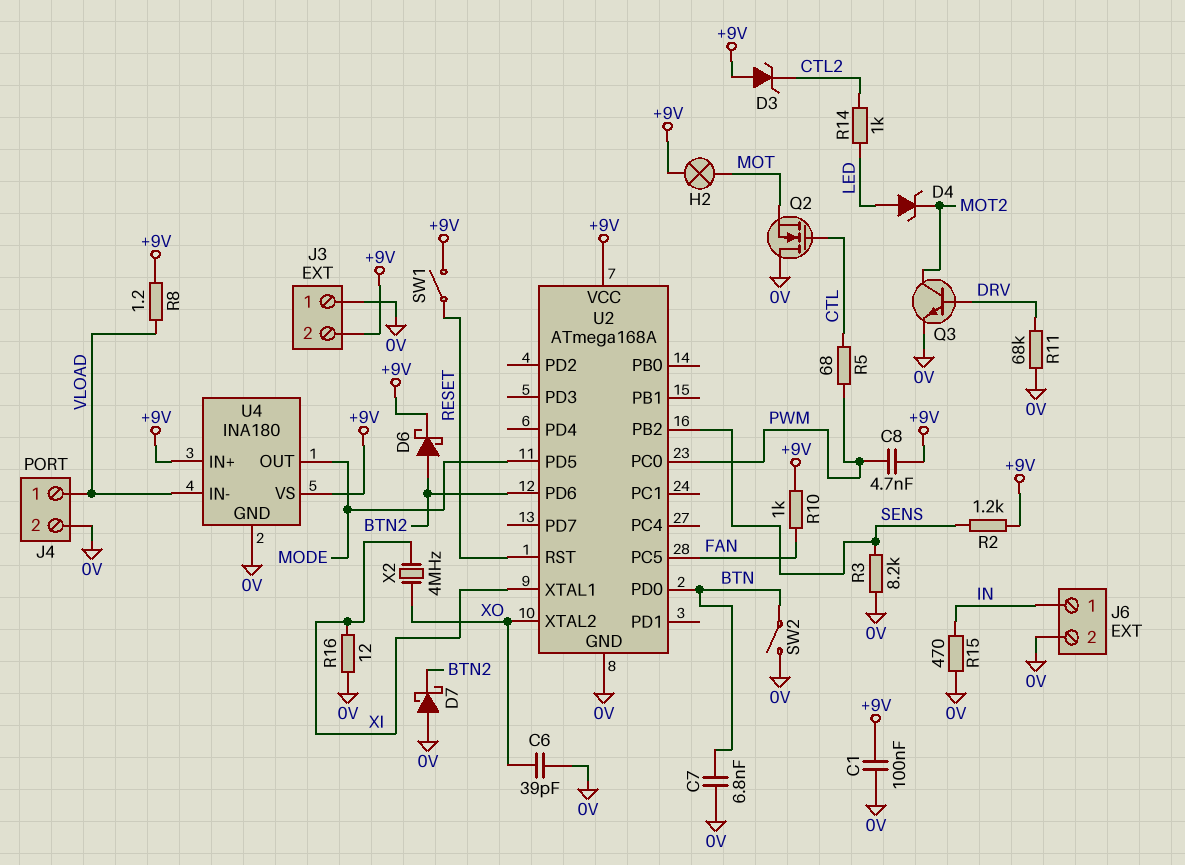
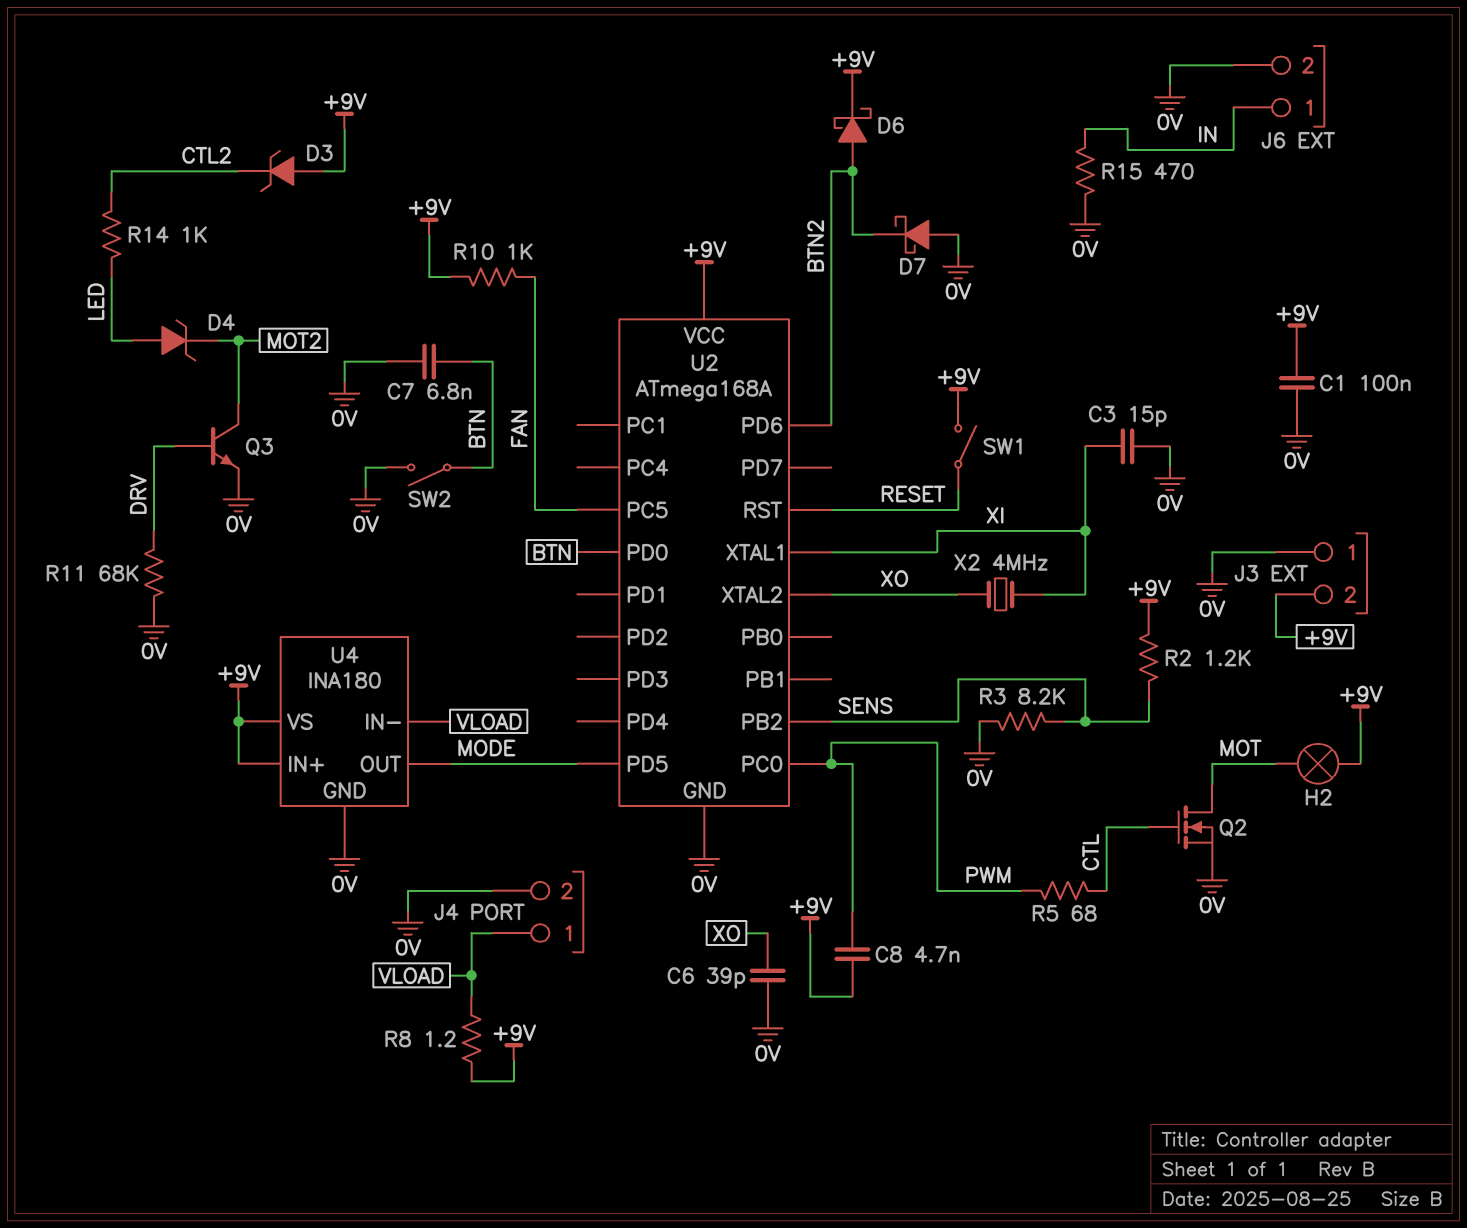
C3: none -> 15pF (0V, XI)
Q2: NMOS (G CTL, D 0V, S MOT) -> NMOS (G CTL, D MOT, S 0V)
R16: 12 (0V, XI) -> none

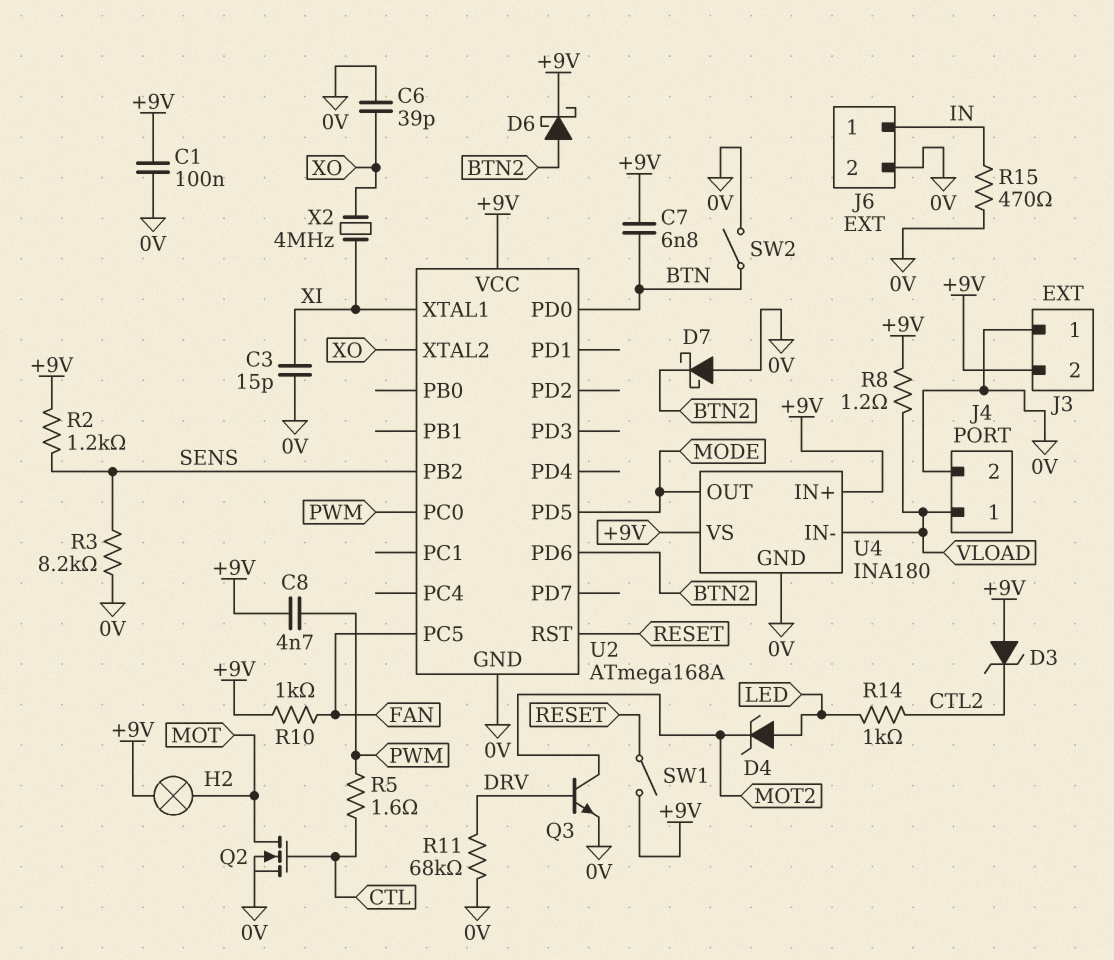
C7: 6.8nF (0V, BTN) -> 6.8nF (+9V, BTN)
R5: 68 (CTL, PWM) -> 1.6 (CTL, PWM)

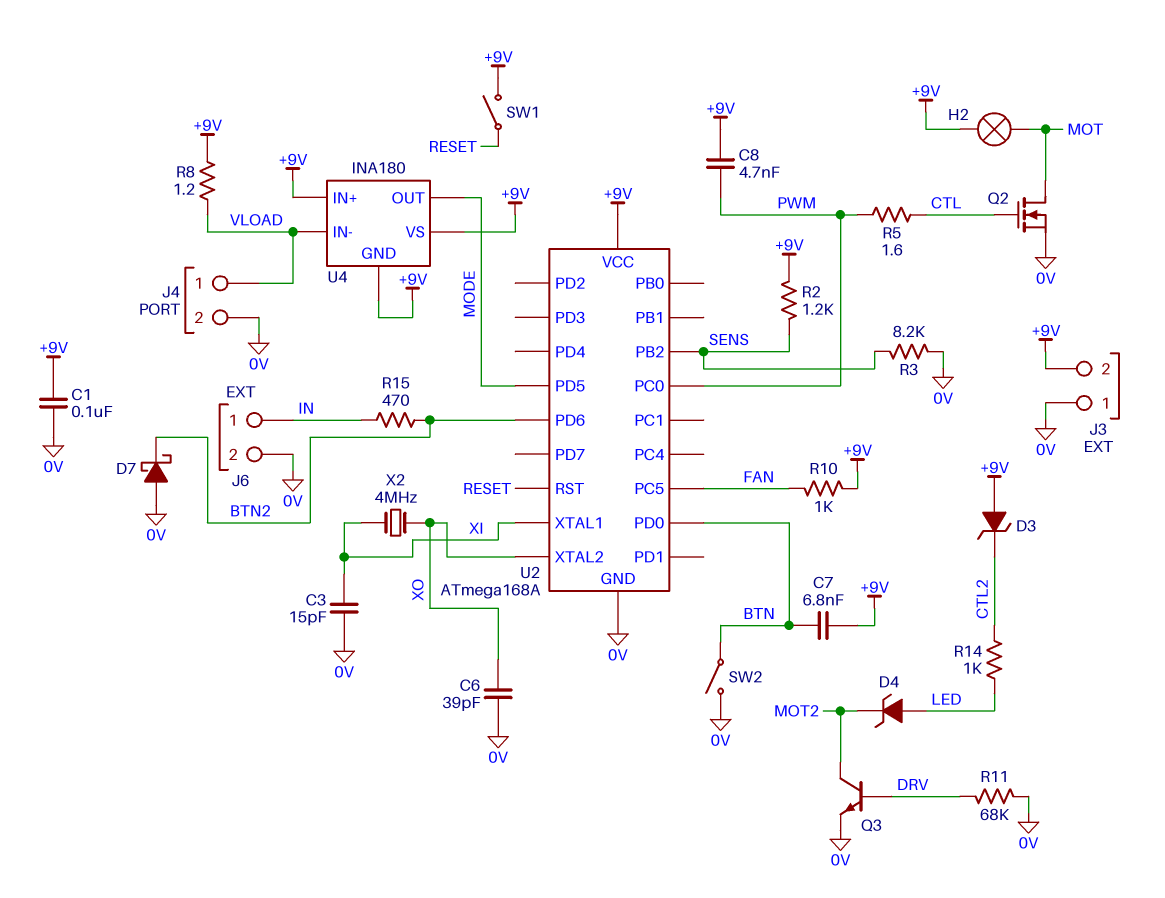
D6: schottky (A BTN2, K +9V) -> none
R15: 470 (0V, IN) -> 470 (BTN2, IN)
U4 pin GND: 0V -> +9V

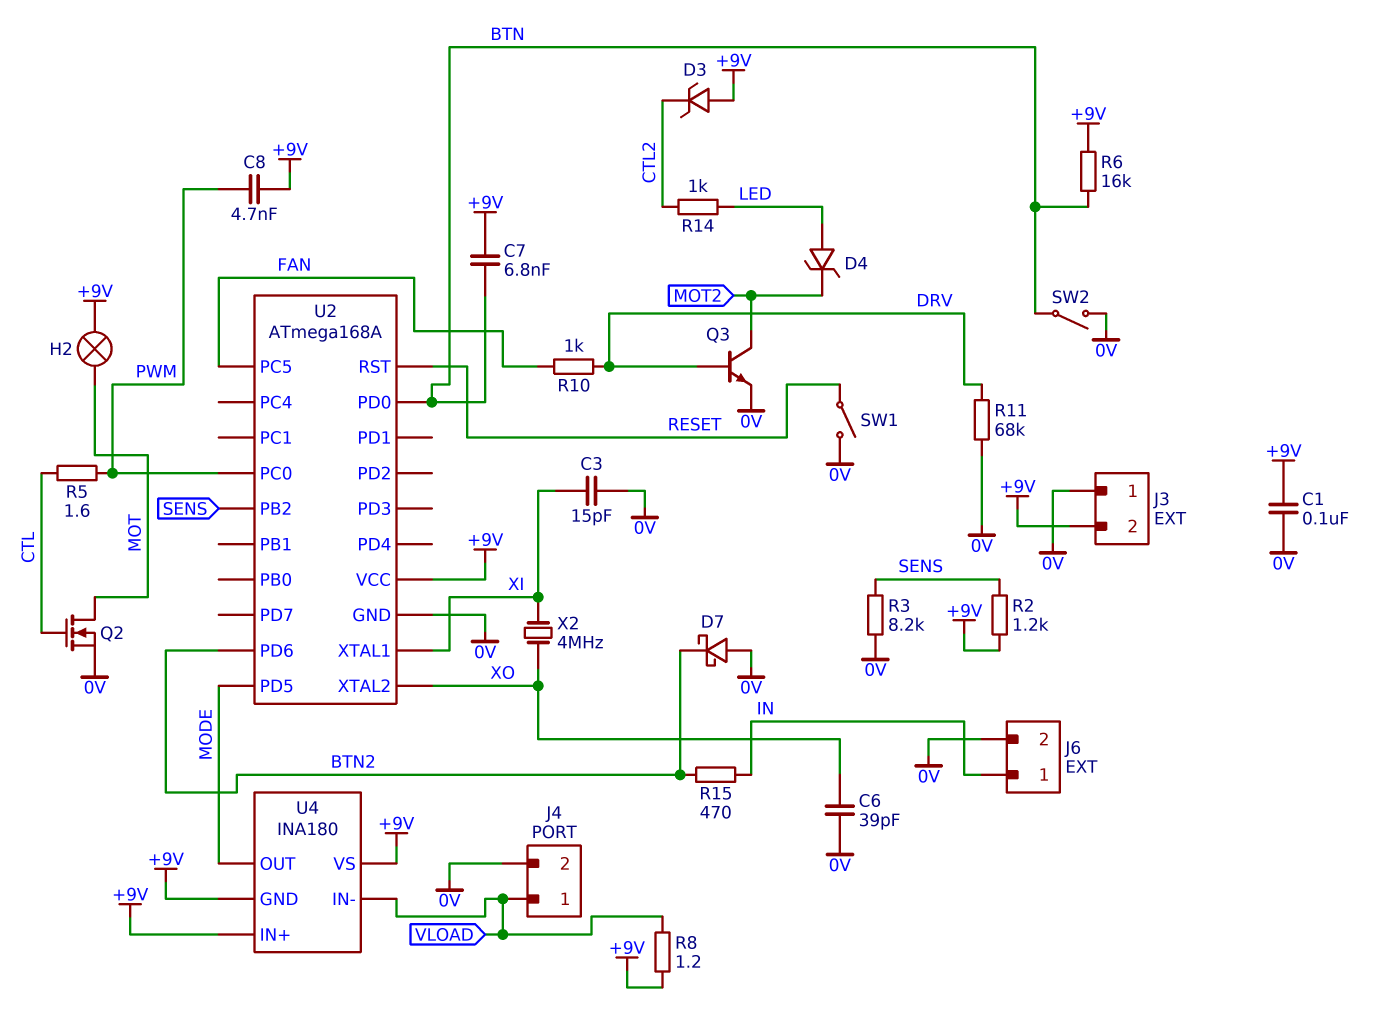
R6: none -> 16k (+9V, BTN)
R10: 1k (+9V, FAN) -> 1k (DRV, FAN)
SW1: switch (+9V, RESET) -> switch (0V, RESET)

